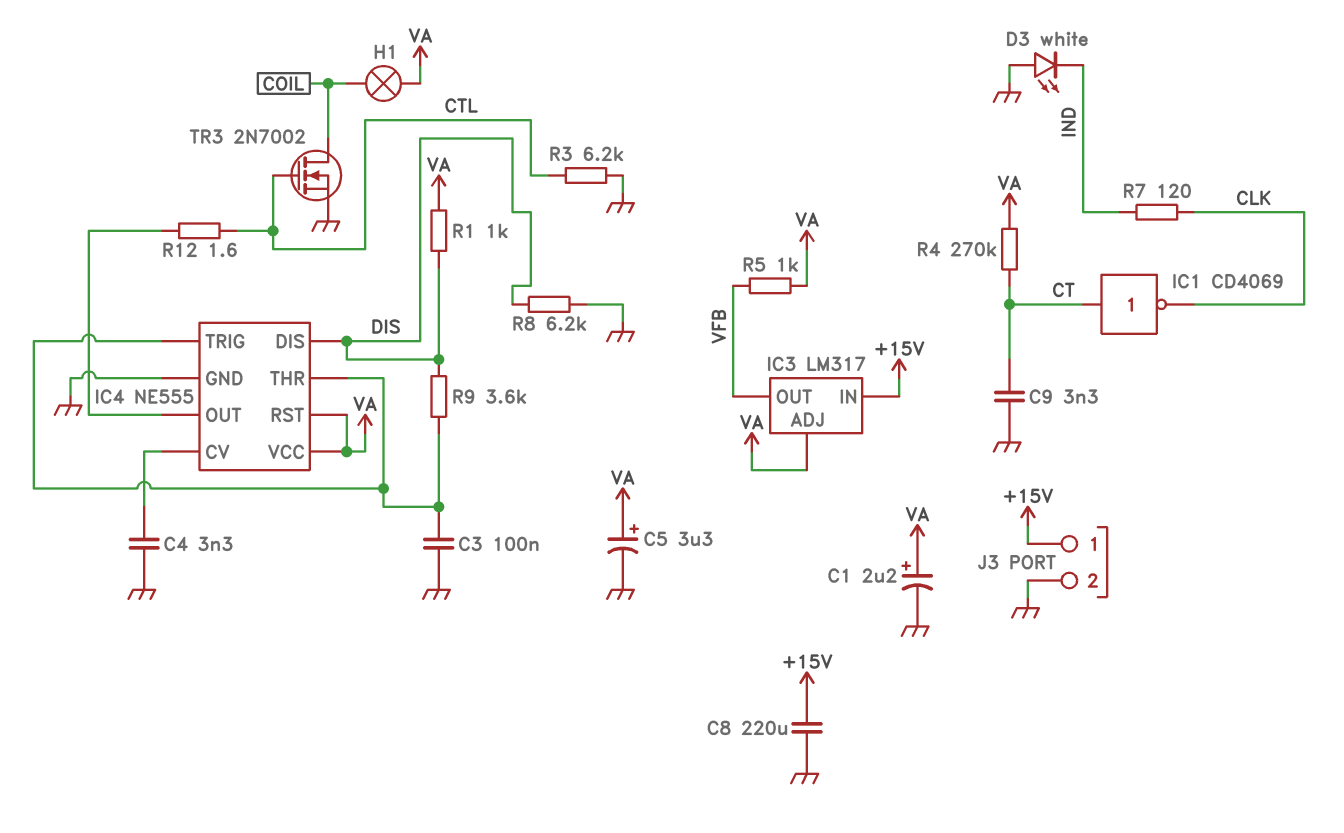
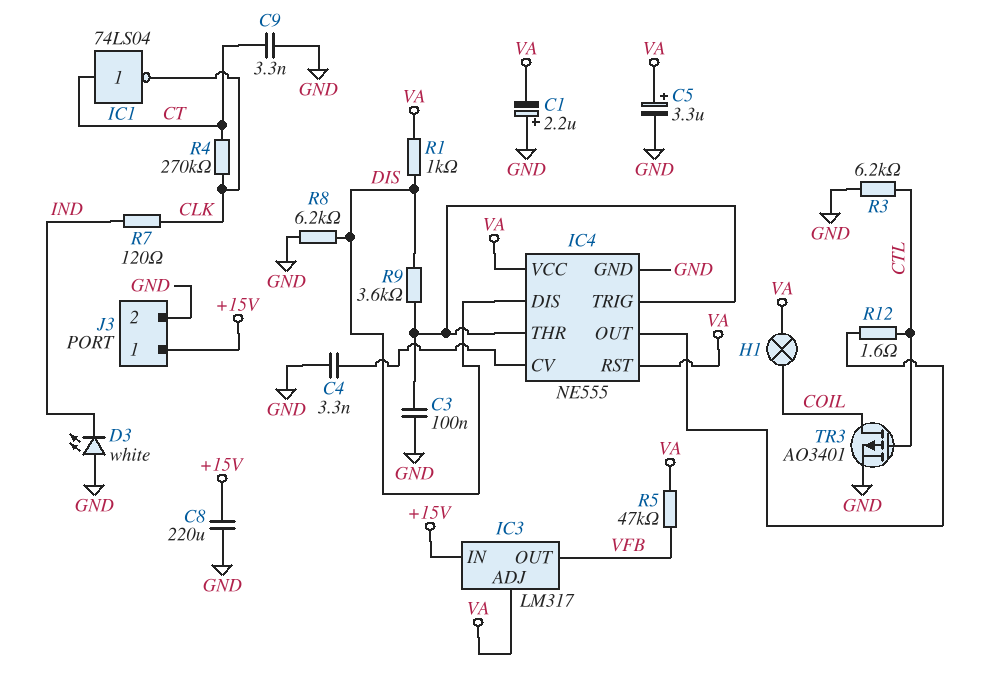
C1: 2.2uF (plus VA, minus GND) -> 2.2uF (plus GND, minus VA)
IC1: NOT CD4069 (in CT, out CLK) -> NOT 74LS04 (in CT, out CLK)
R4: 270k (CT, VA) -> 270k (CLK, CT)
R5: 1k (VA, VFB) -> 47k (VA, VFB)
TR3: NMOS 2N7002 (G CTL, D COIL, S GND) -> PMOS AO3401 (G CTL, D COIL, S GND)

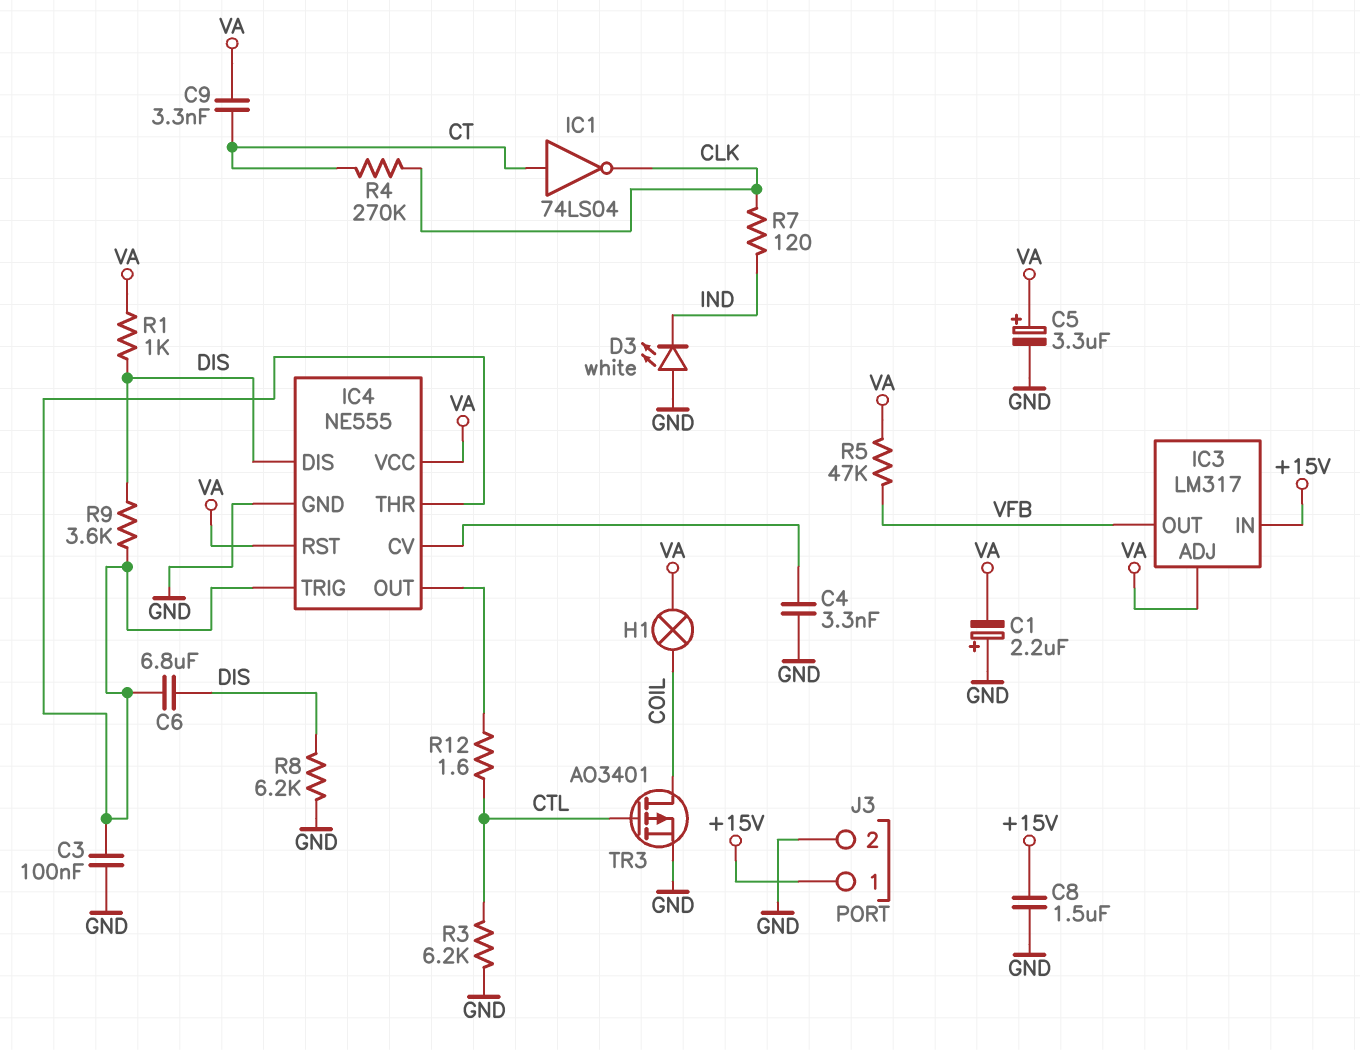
C6: none -> 6.8uF (DIS, IC4/THR)
C8: 220uF (+15V, GND) -> 1.5uF (+15V, GND)
C9: 3.3nF (CT, GND) -> 3.3nF (CT, VA)

